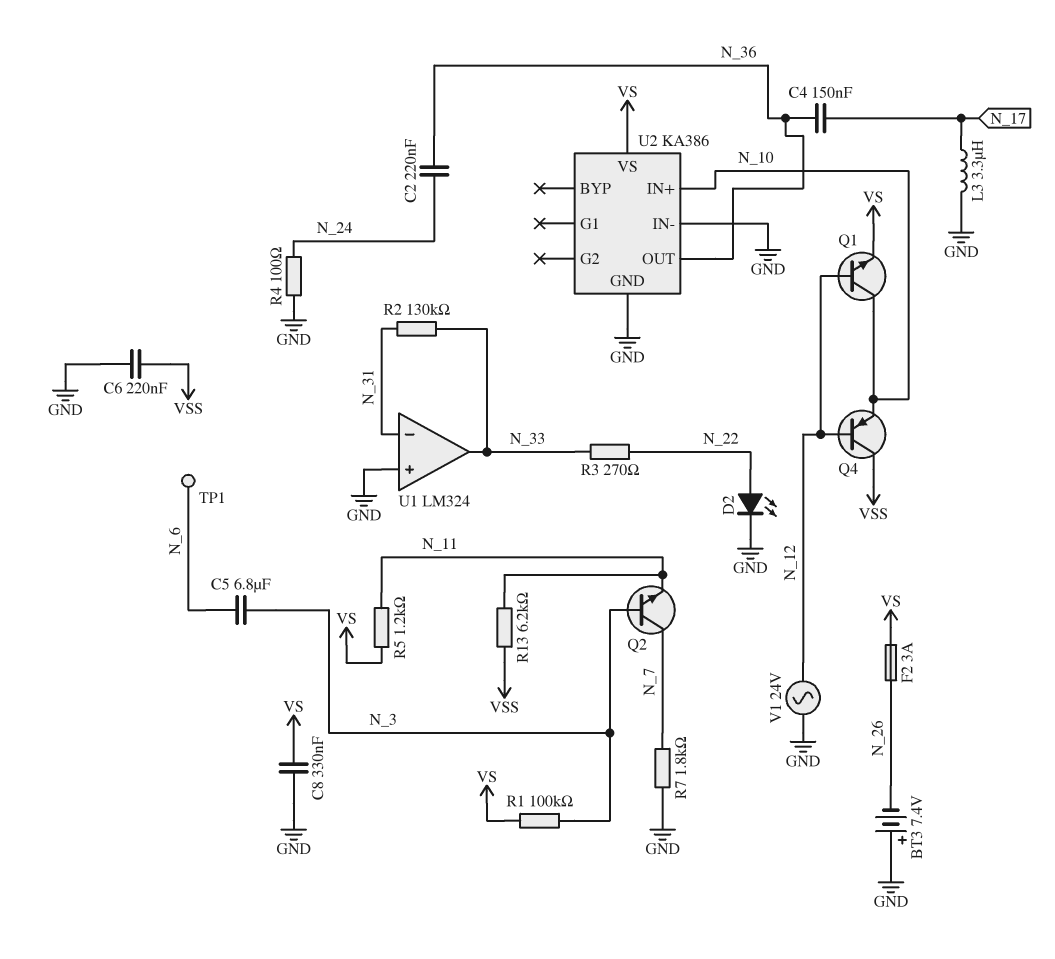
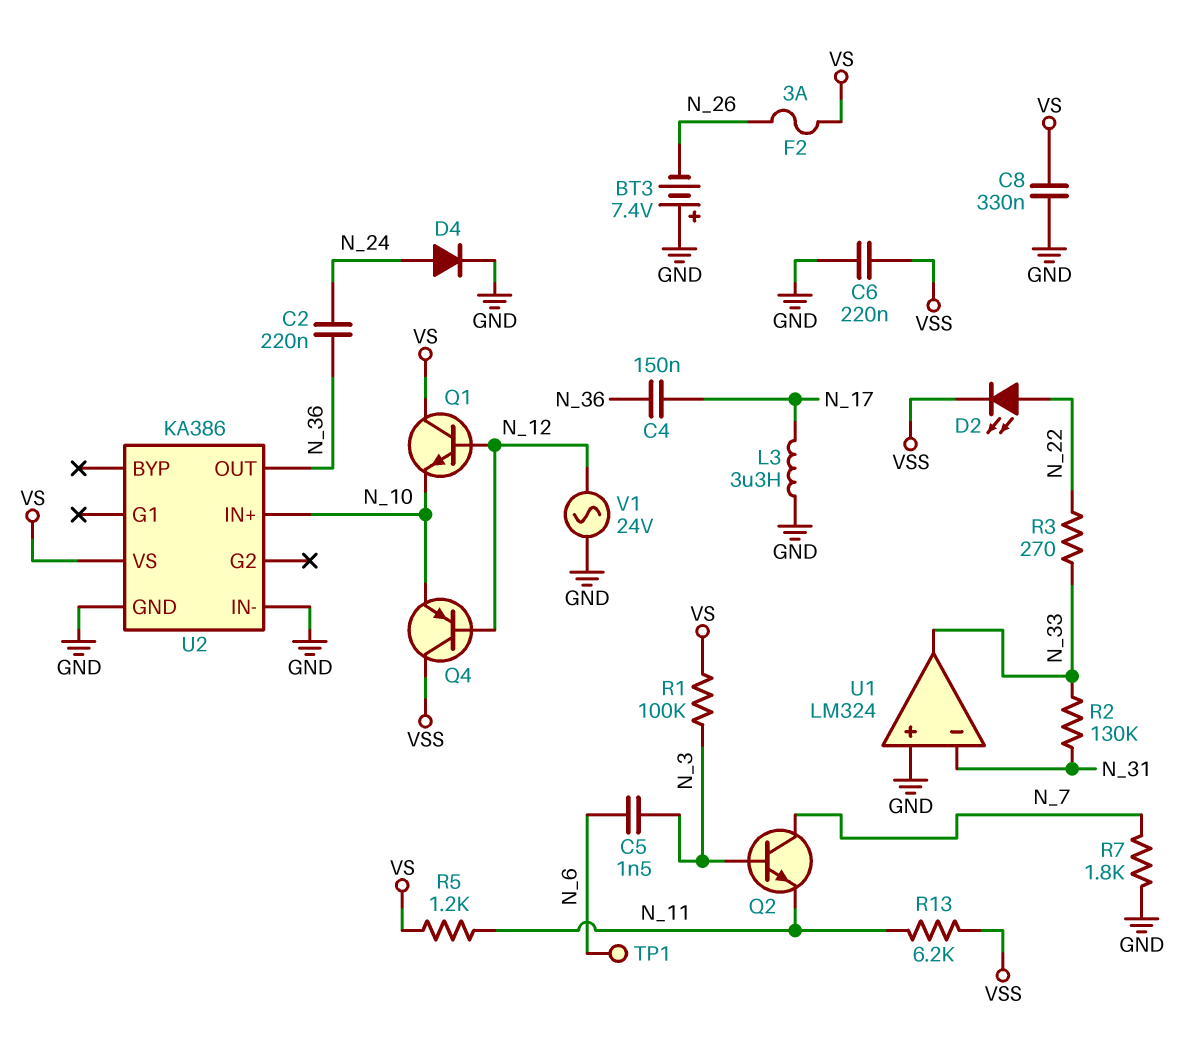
C5: 6.8uF (N_3, N_6) -> 1.5nF (N_3, N_6)
D2: LED (A N_22, K GND) -> LED (A N_22, K VSS)
D4: none -> diode (A N_24, K GND)
Q1: NPN (B N_12, C N_10, E VS) -> NPN (B N_12, C VS, E N_10)
R4: 100 (GND, N_24) -> none

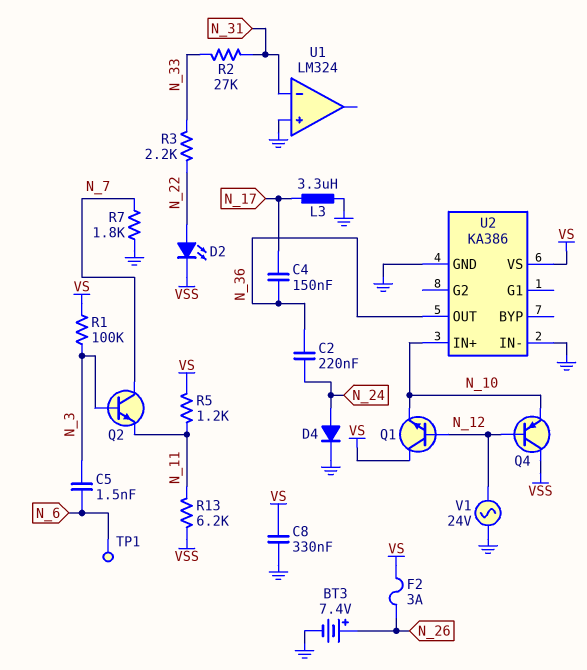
BT3: 7.4V (plus GND, minus N_26) -> 7.4V (plus N_26, minus GND)
C6: 220nF (GND, VSS) -> none
R2: 130k (N_31, N_33) -> 27k (N_31, N_33)
R3: 270 (N_22, N_33) -> 2.2k (N_22, N_33)
U1 pin out: N_33 -> none

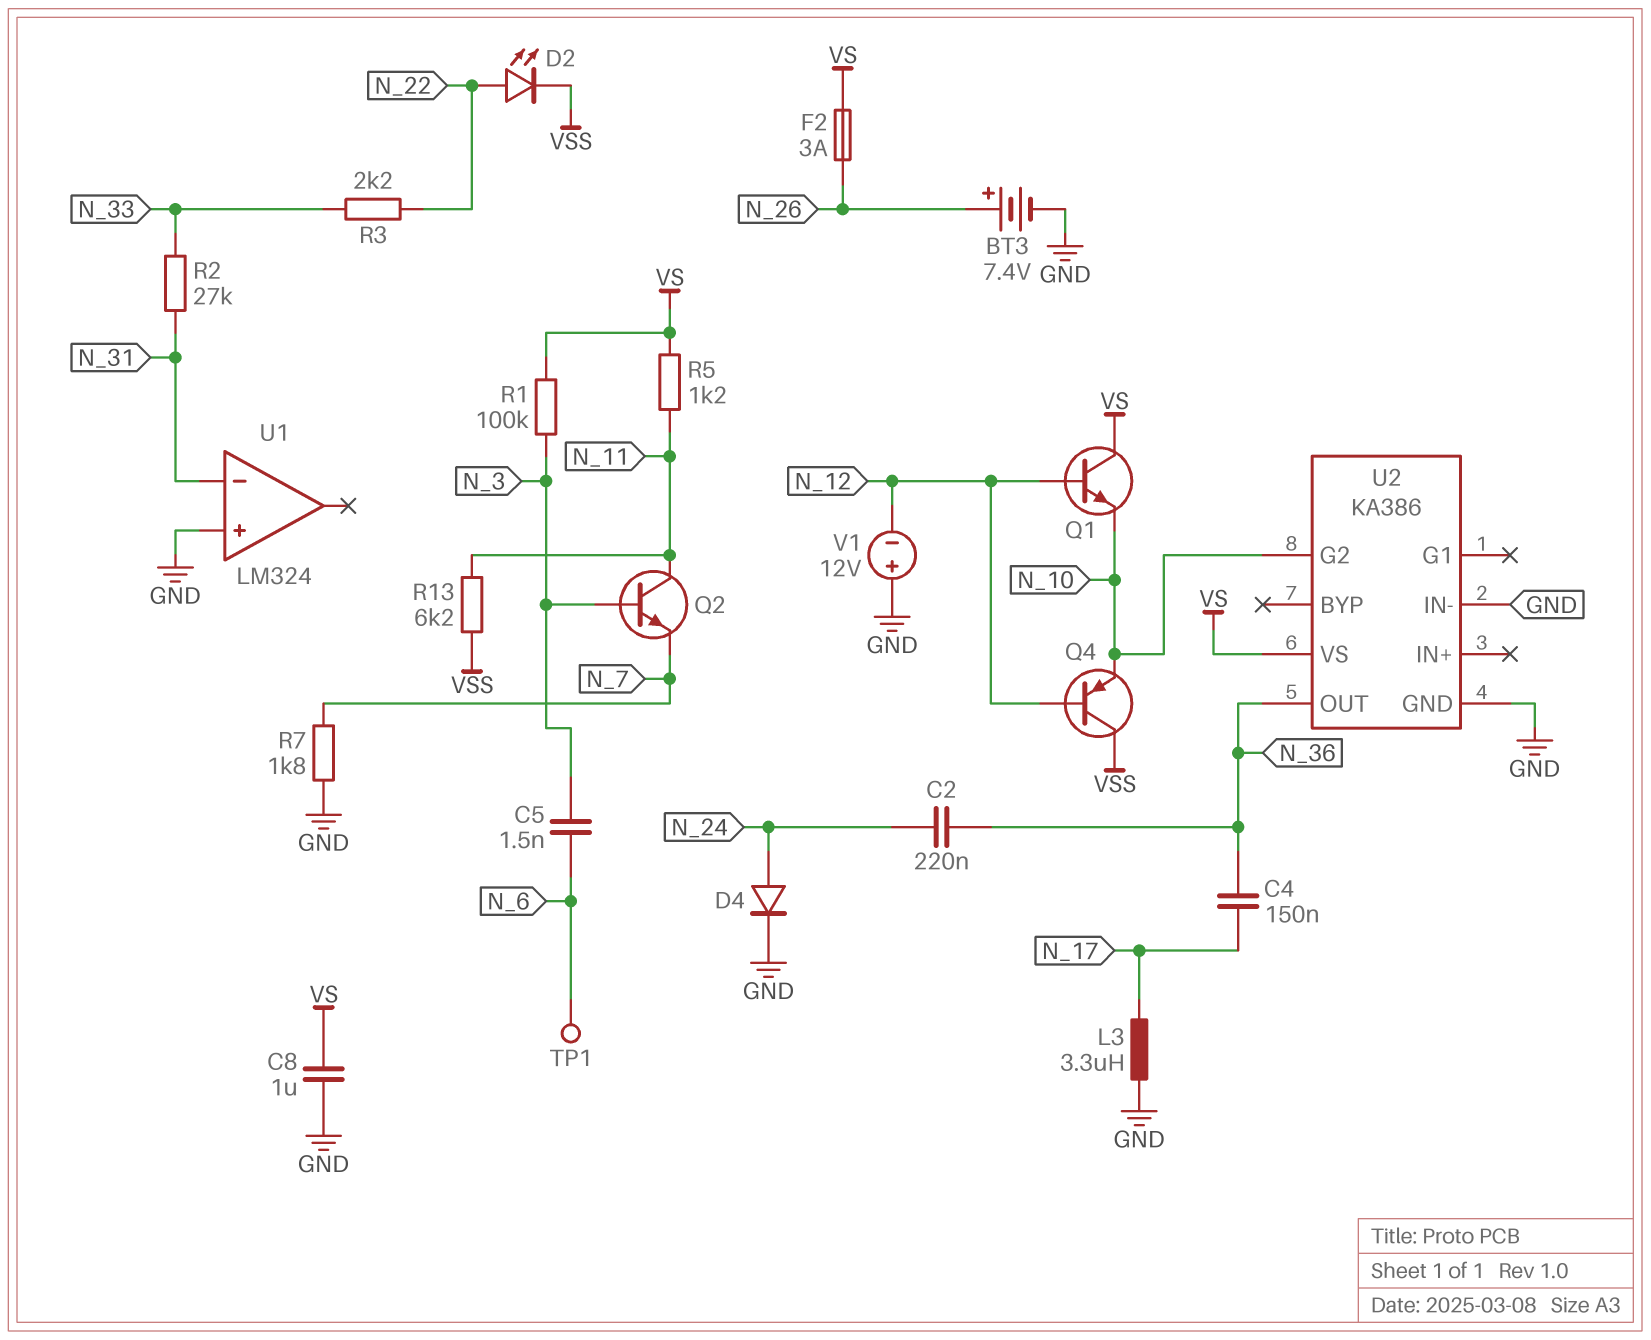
C8: 330nF (GND, VS) -> 1uF (GND, VS)
Q2: NPN (B N_3, C N_7, E N_11) -> NPN (B N_3, C N_11, E N_7)
U2 pin G2: none -> N_10
U2 pin IN+: N_10 -> none
V1: AC 24V (GND, N_12) -> 12V (plus GND, minus N_12)

